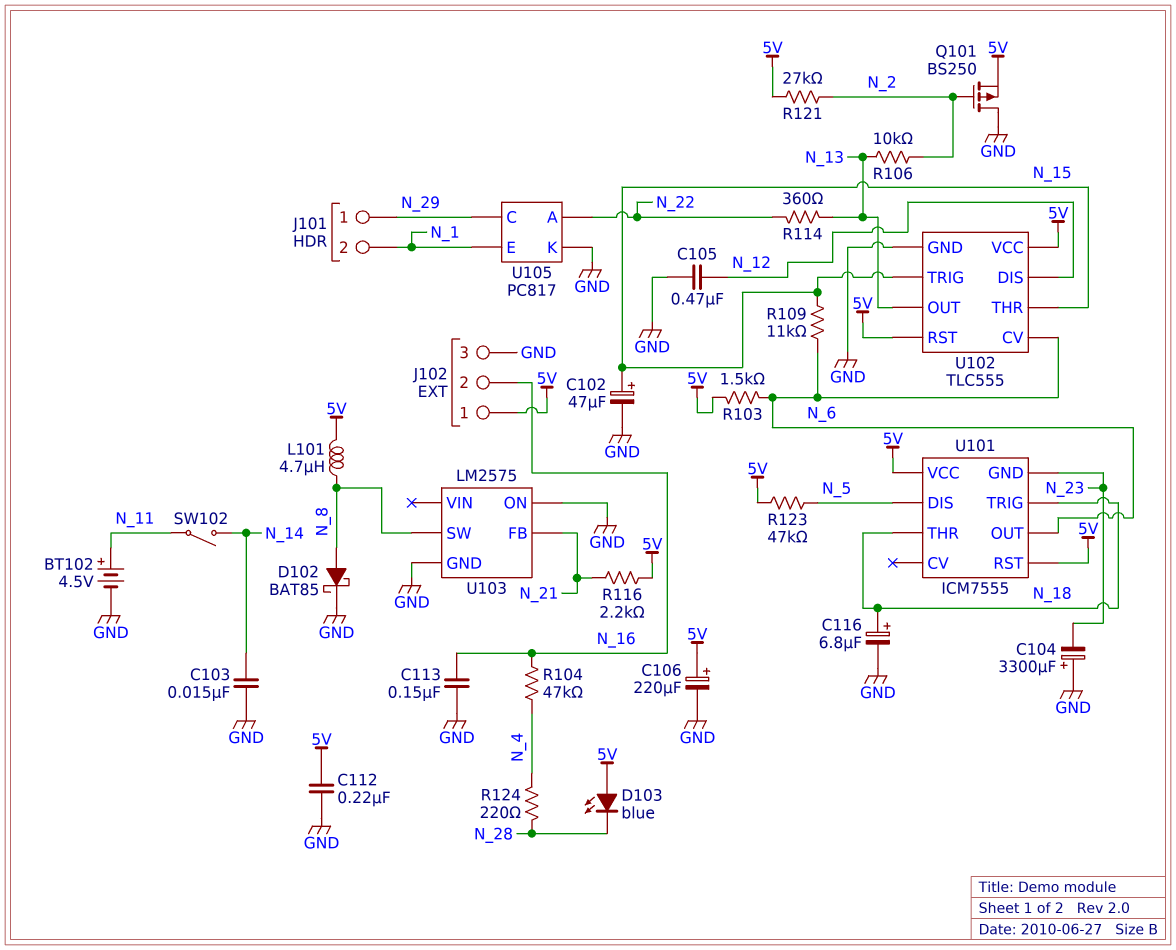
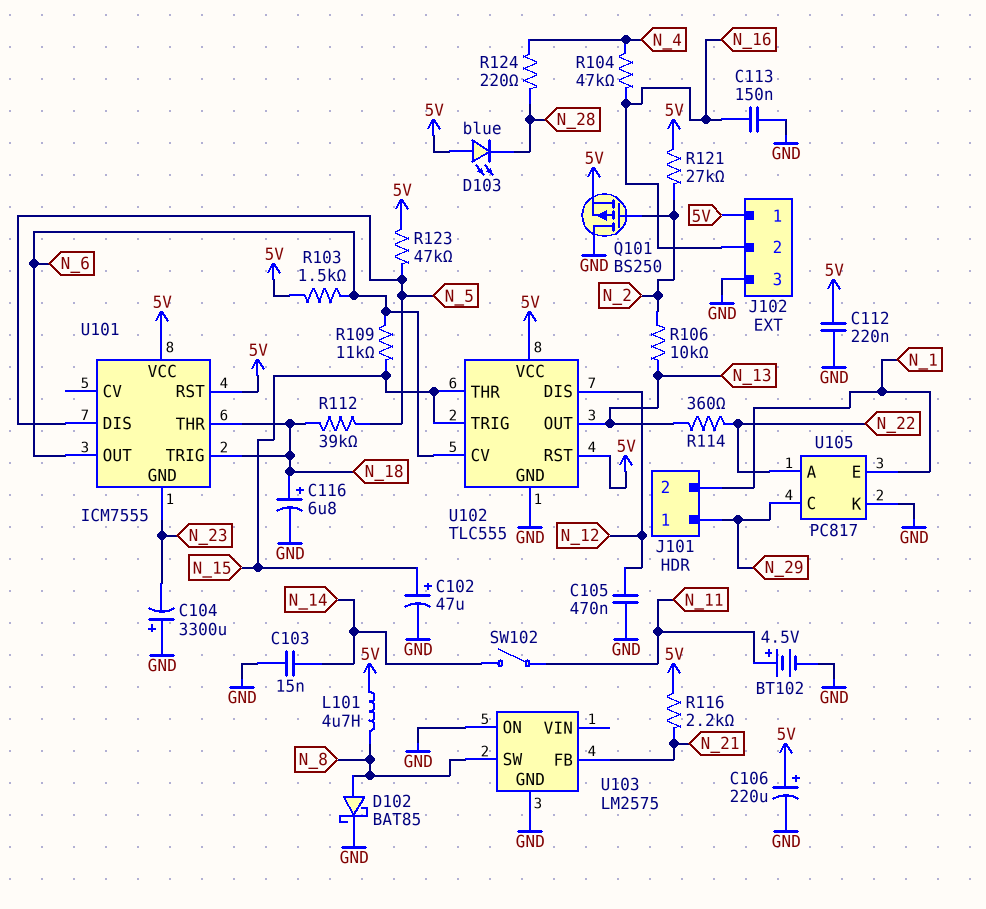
R112: none -> 39k (N_5, N_18)

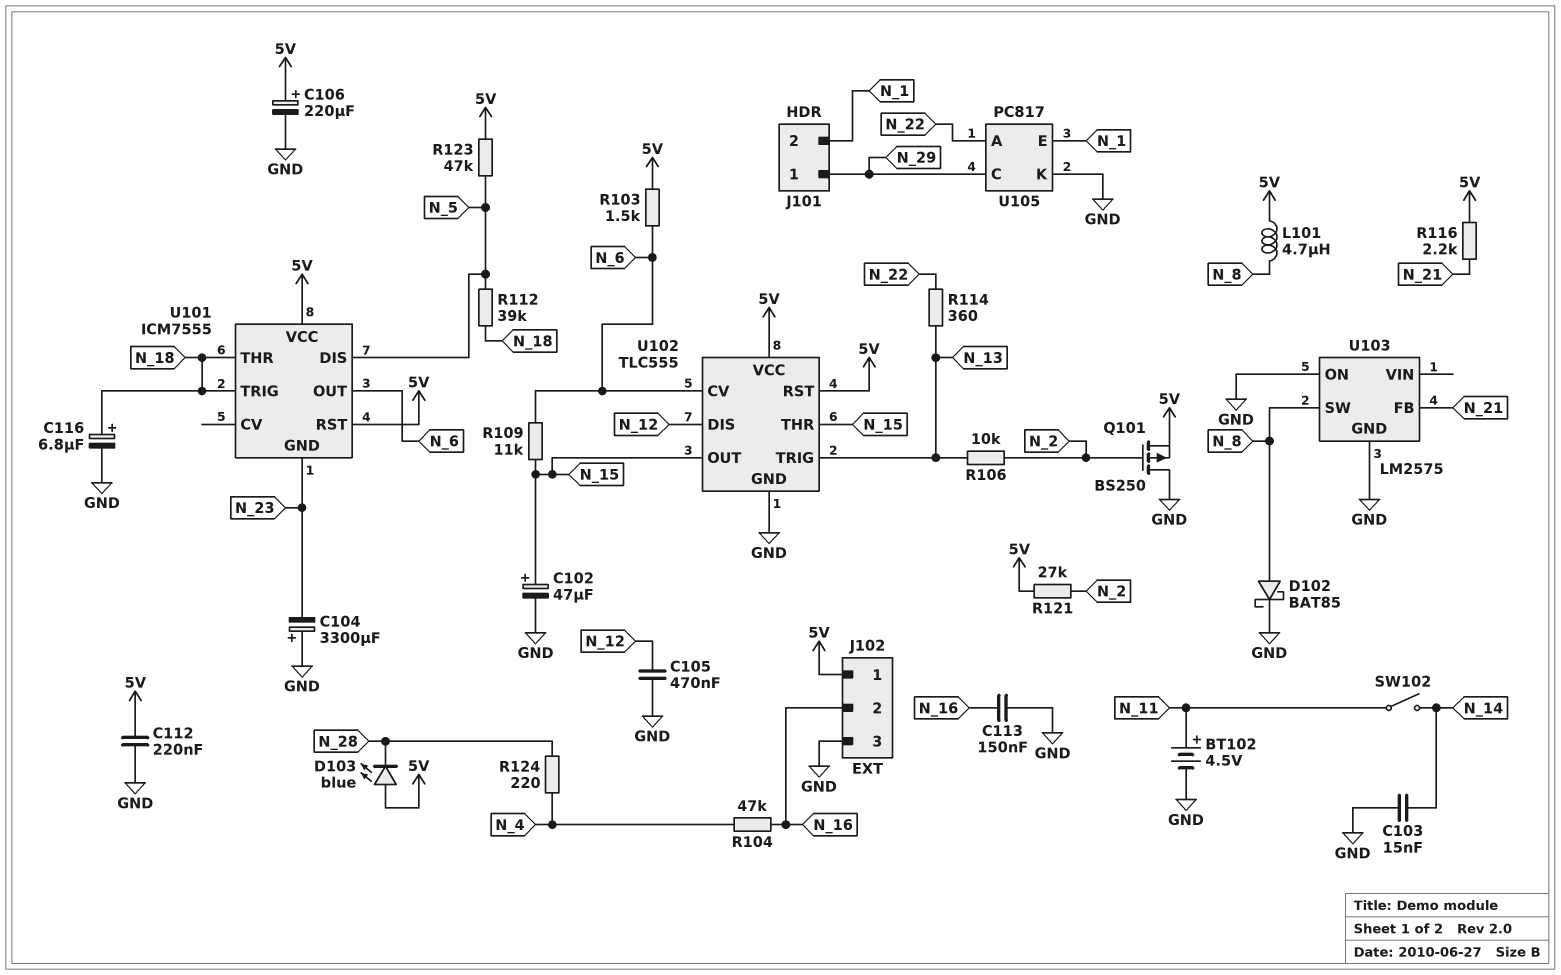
U102 pin OUT: N_13 -> N_15
U102 pin TRIG: N_15 -> N_13

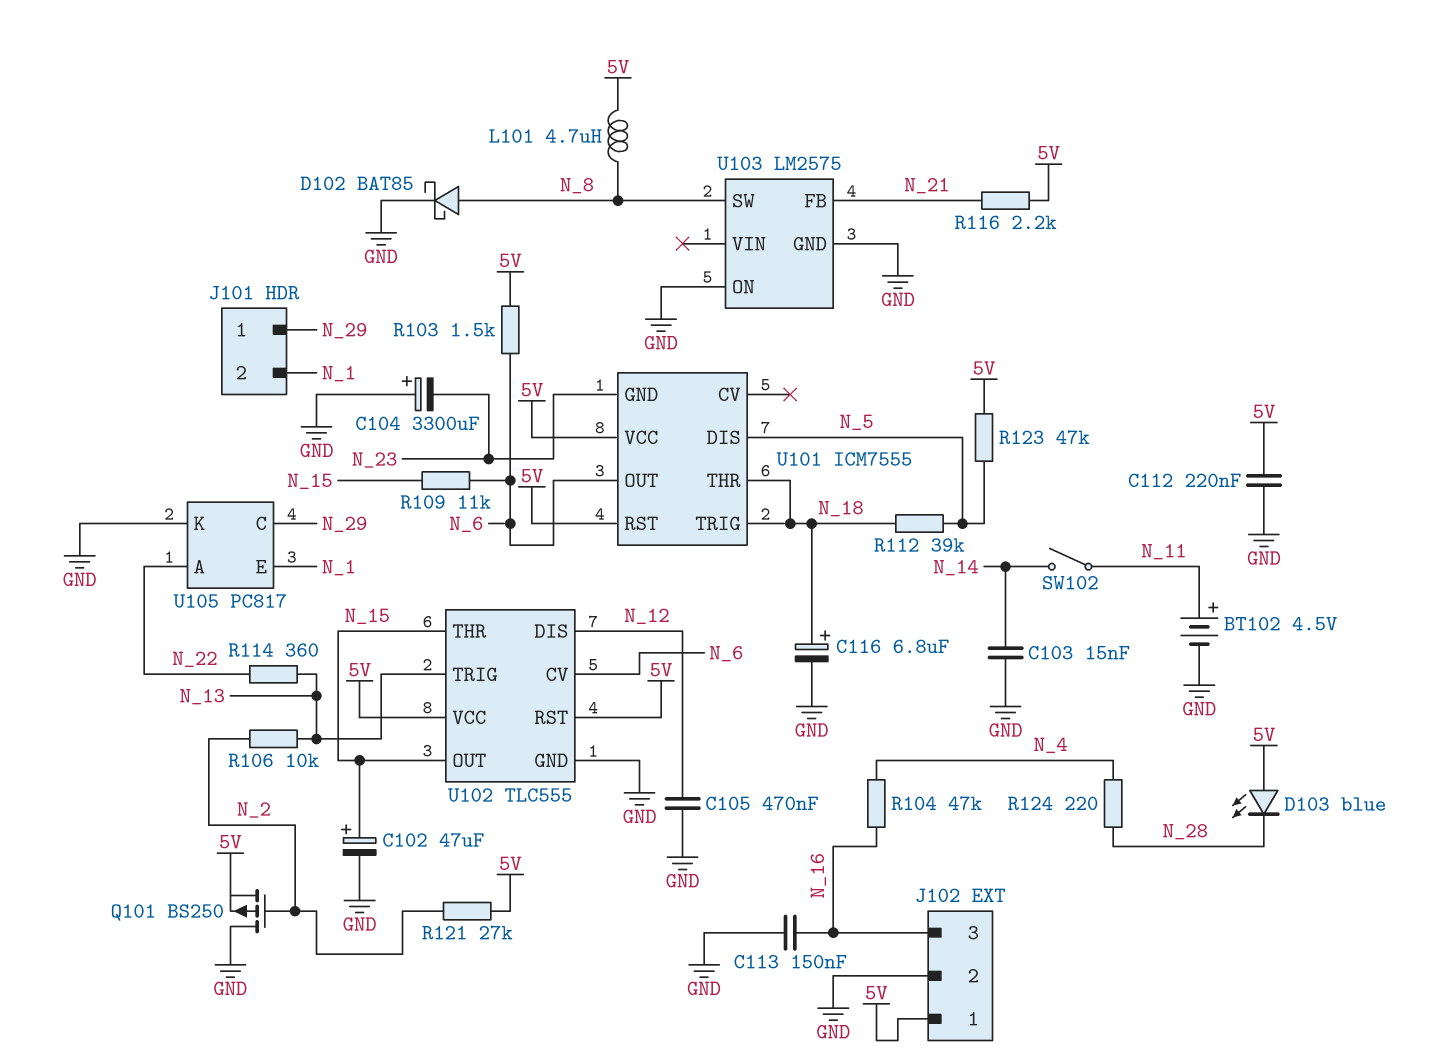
C106: 220uF (plus 5V, minus GND) -> none
J102 pin 2: N_16 -> GND
J102 pin 3: GND -> N_16

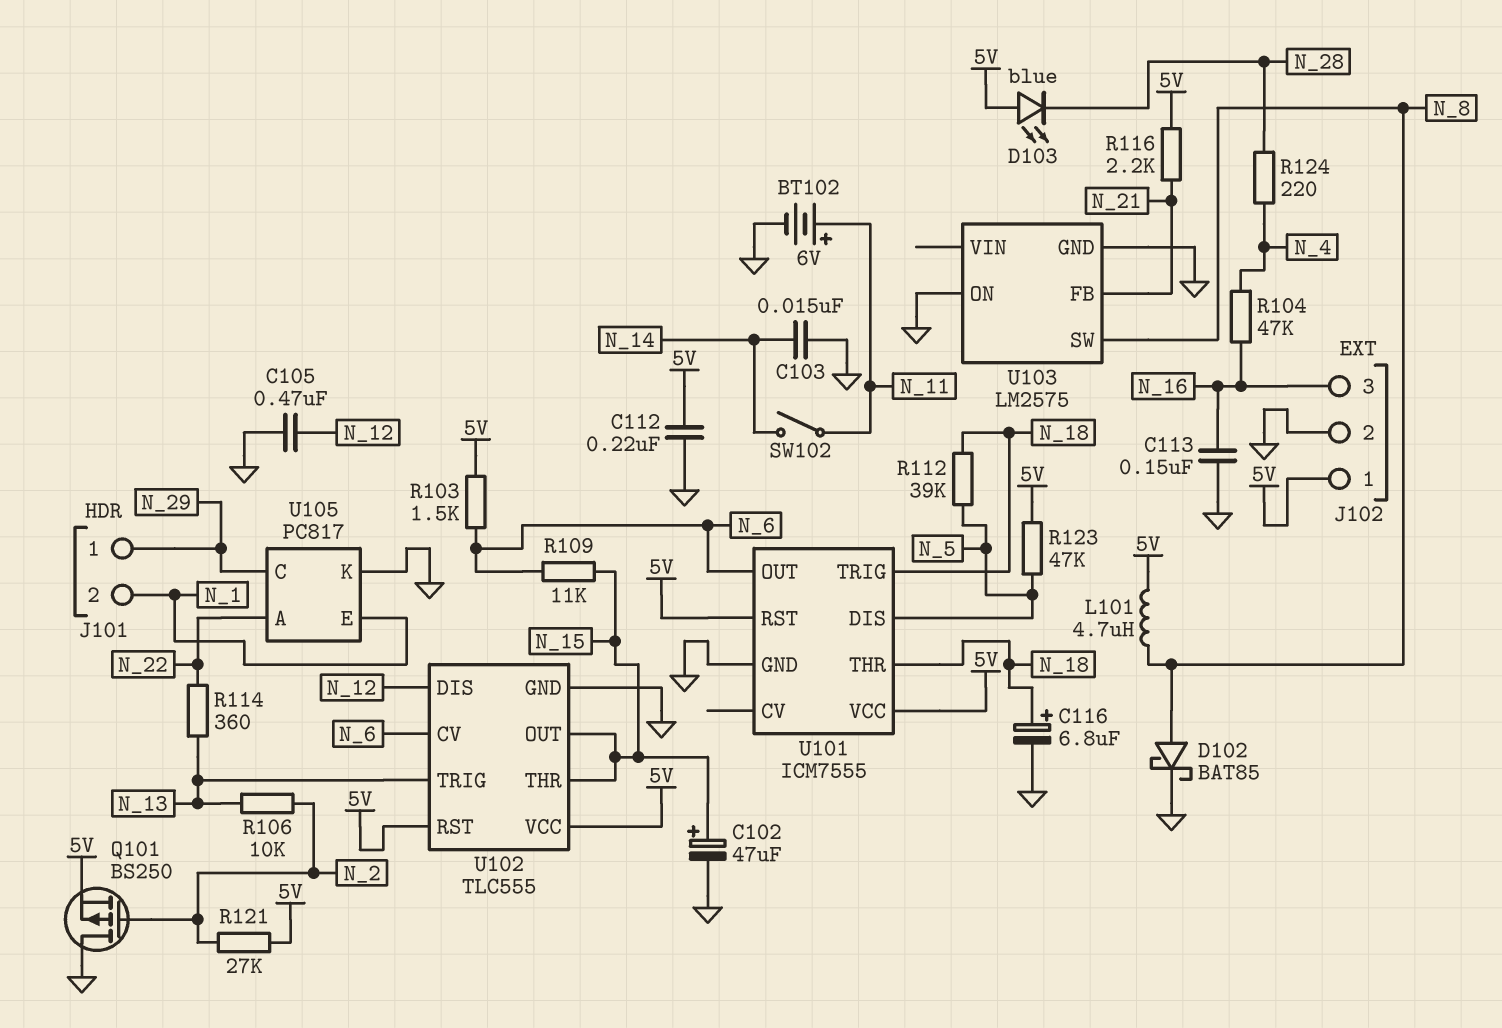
BT102: 4.5V (plus N_11, minus GND) -> 6V (plus N_11, minus GND)
C104: 3300uF (plus GND, minus N_23) -> none
U101 pin GND: N_23 -> GND

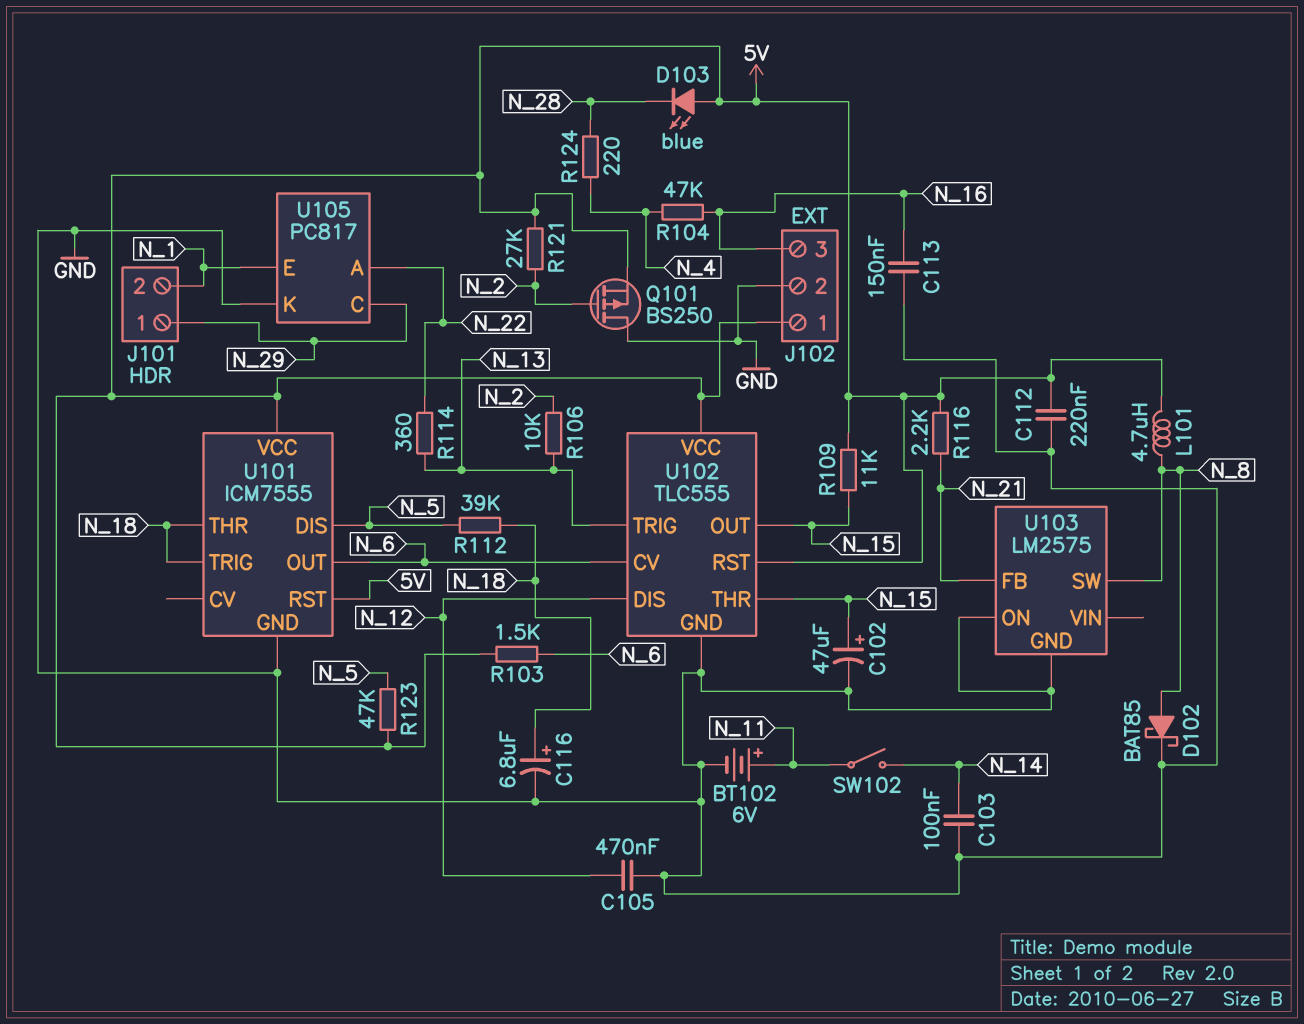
C103: 15nF (GND, N_14) -> 100nF (GND, N_14)
R109: 11k (N_6, N_15) -> 11k (5V, N_15)

